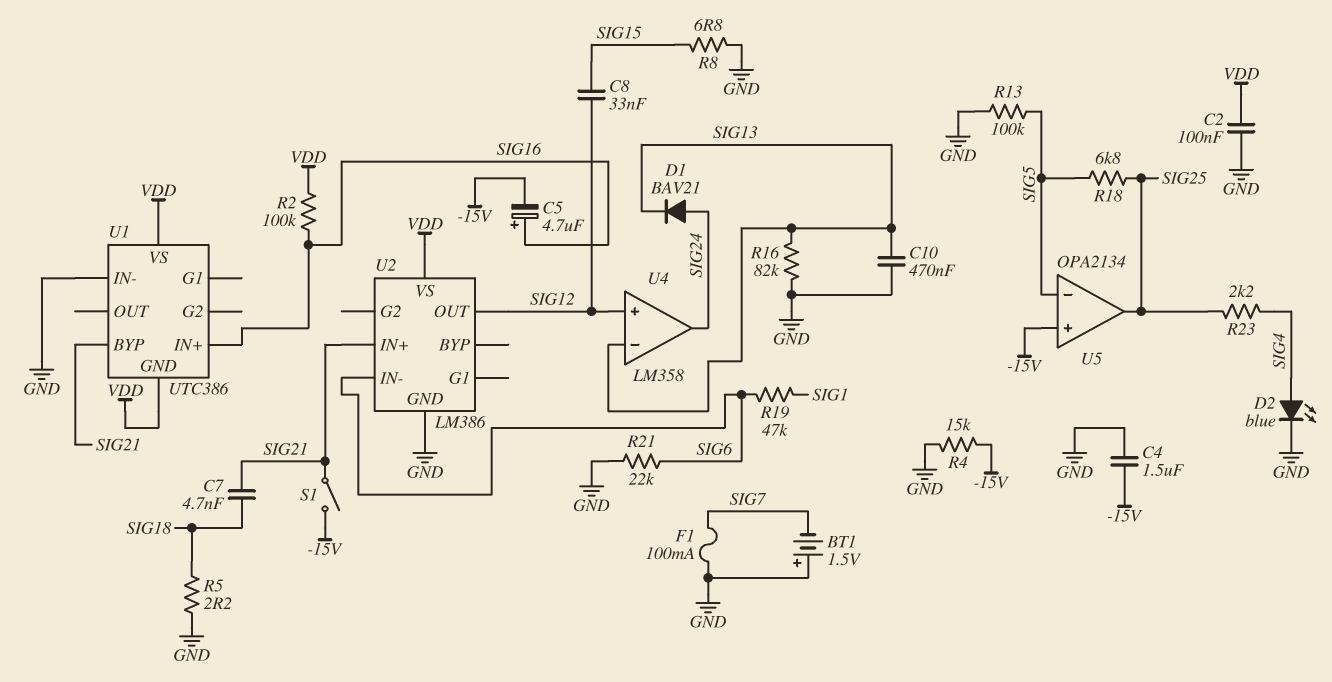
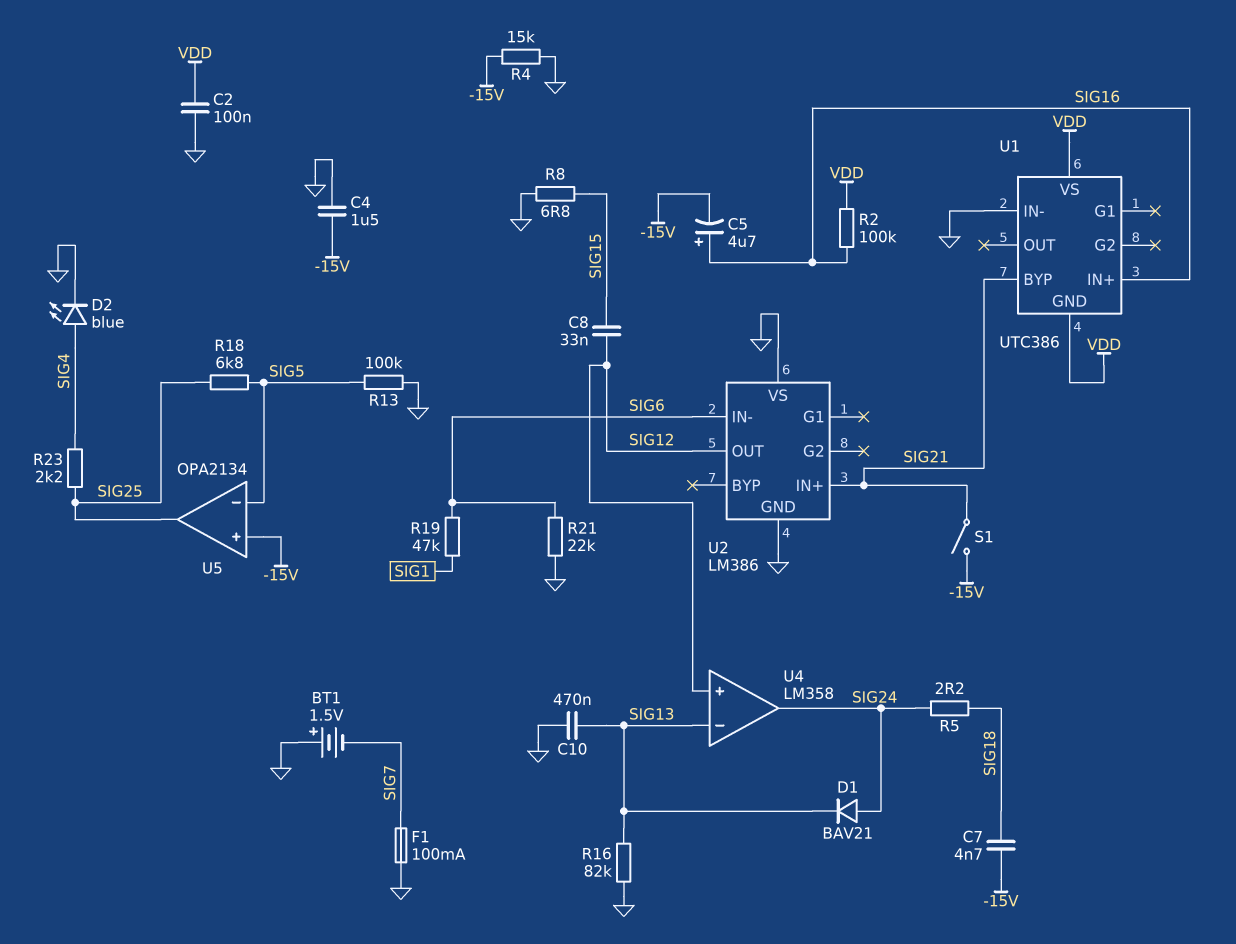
C7: 4.7nF (SIG18, SIG21) -> 4.7nF (-15V, SIG18)
R5: 2.2 (GND, SIG18) -> 2.2 (SIG18, SIG24)
U2 pin VS: VDD -> GND

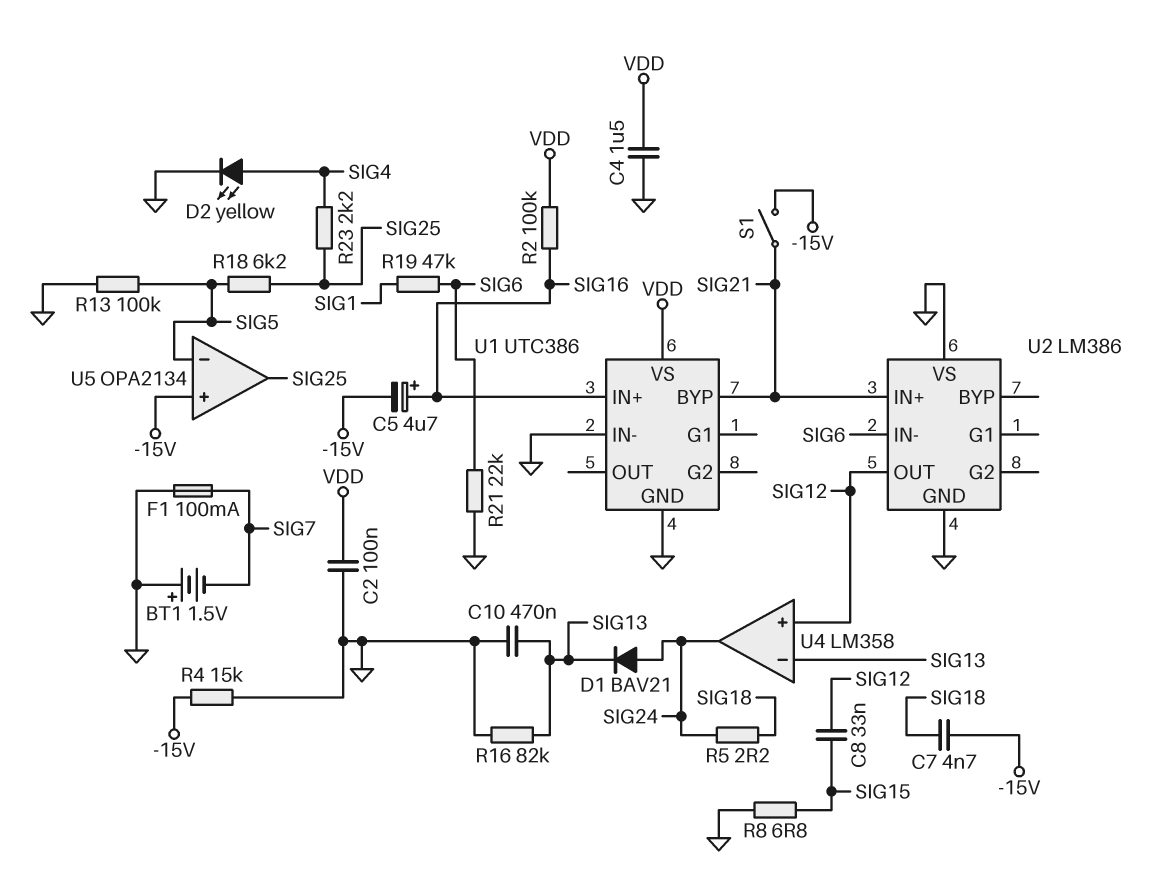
C4: 1.5uF (-15V, GND) -> 1.5uF (GND, VDD)
D2: LED blue (A SIG4, K GND) -> LED yellow (A SIG4, K GND)
R18: 6.8k (SIG5, SIG25) -> 6.2k (SIG5, SIG25)
U1 pin GND: VDD -> GND

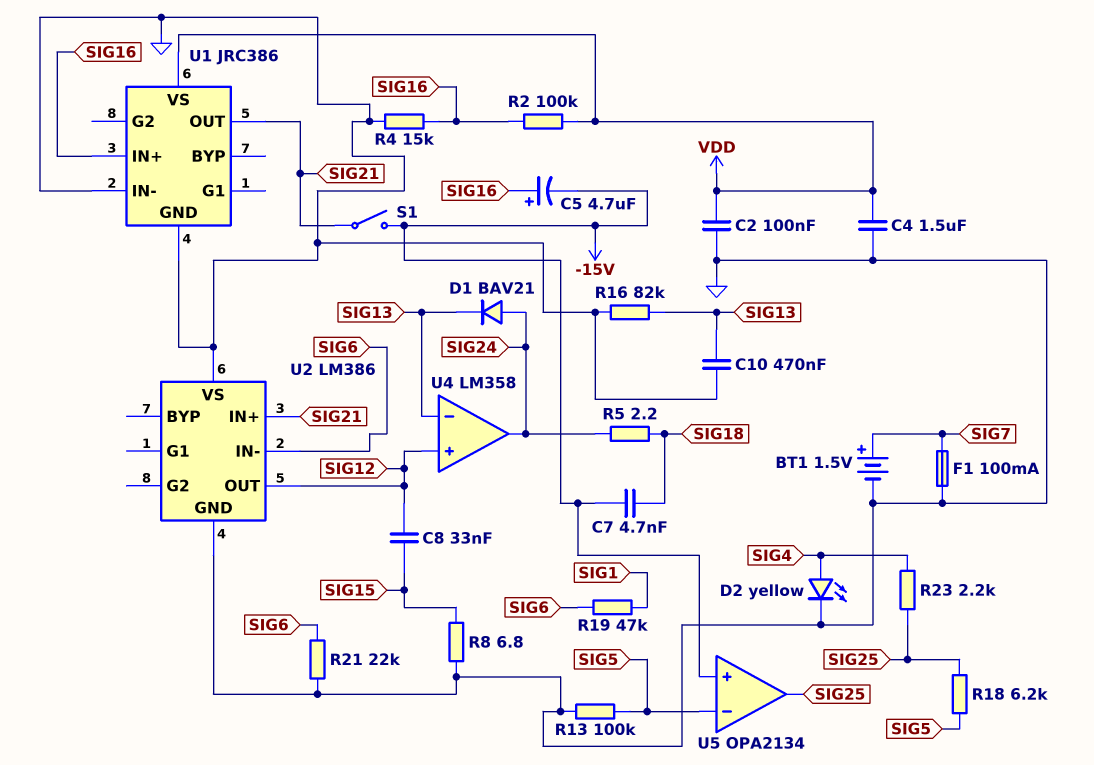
BT1: 1.5V (plus GND, minus SIG7) -> 1.5V (plus SIG7, minus GND)
R4: 15k (-15V, GND) -> 15k (GND, SIG16)
U1: UTC386 -> JRC386
U1 pin BYP: SIG21 -> none
U1 pin OUT: none -> SIG21

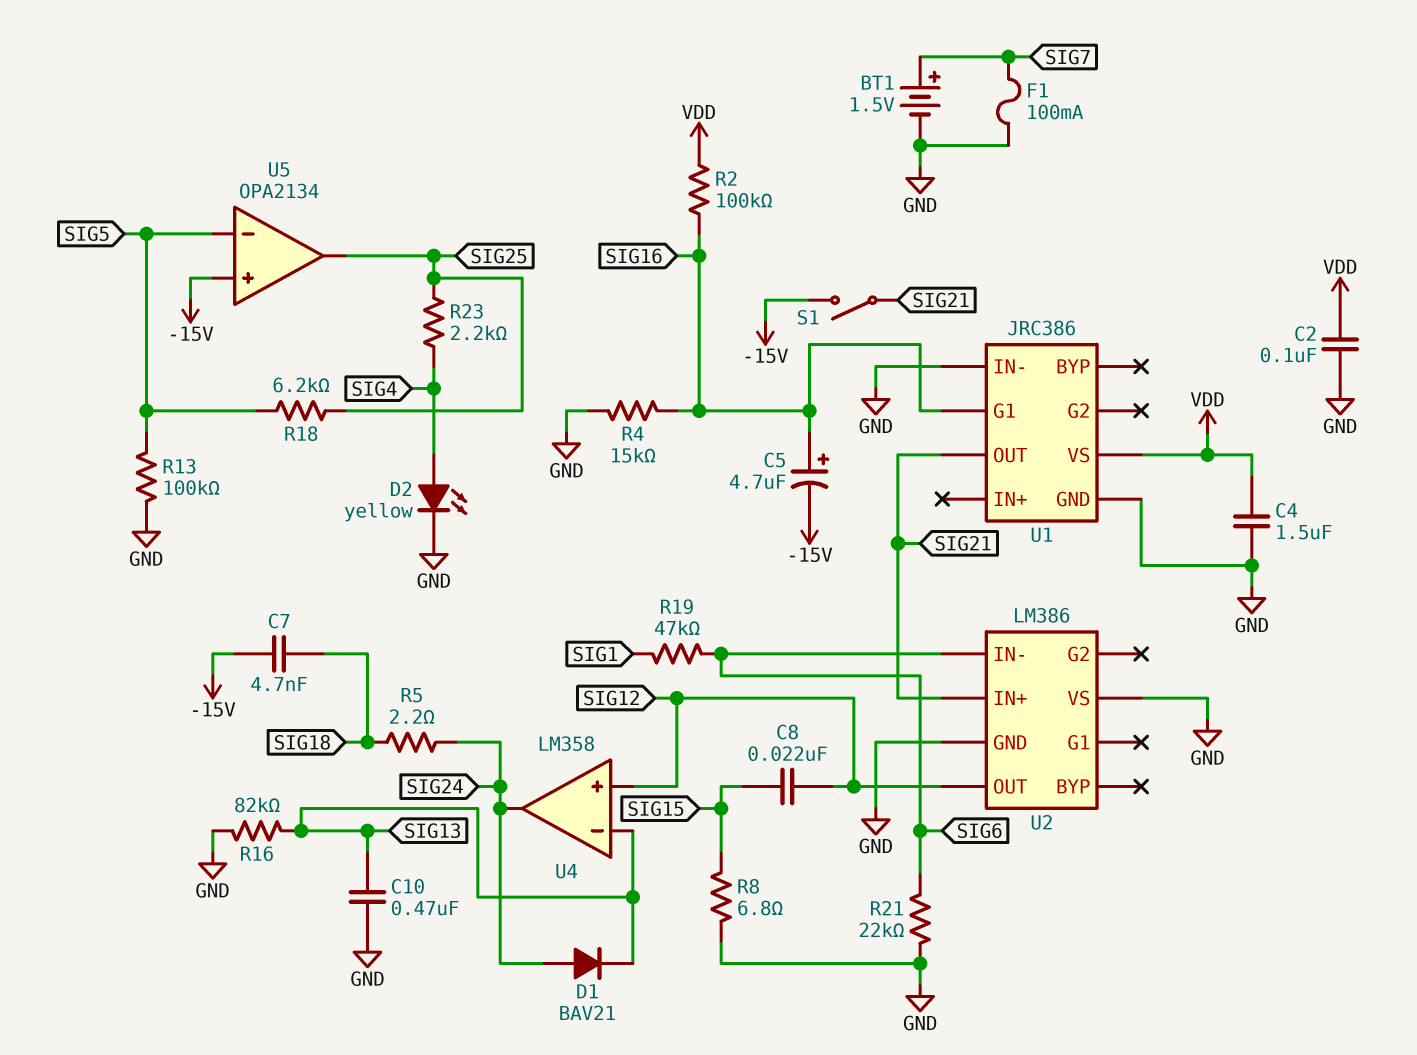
C8: 33nF (SIG12, SIG15) -> 22nF (SIG12, SIG15)
U1 pin G1: none -> SIG16
U1 pin IN+: SIG16 -> none

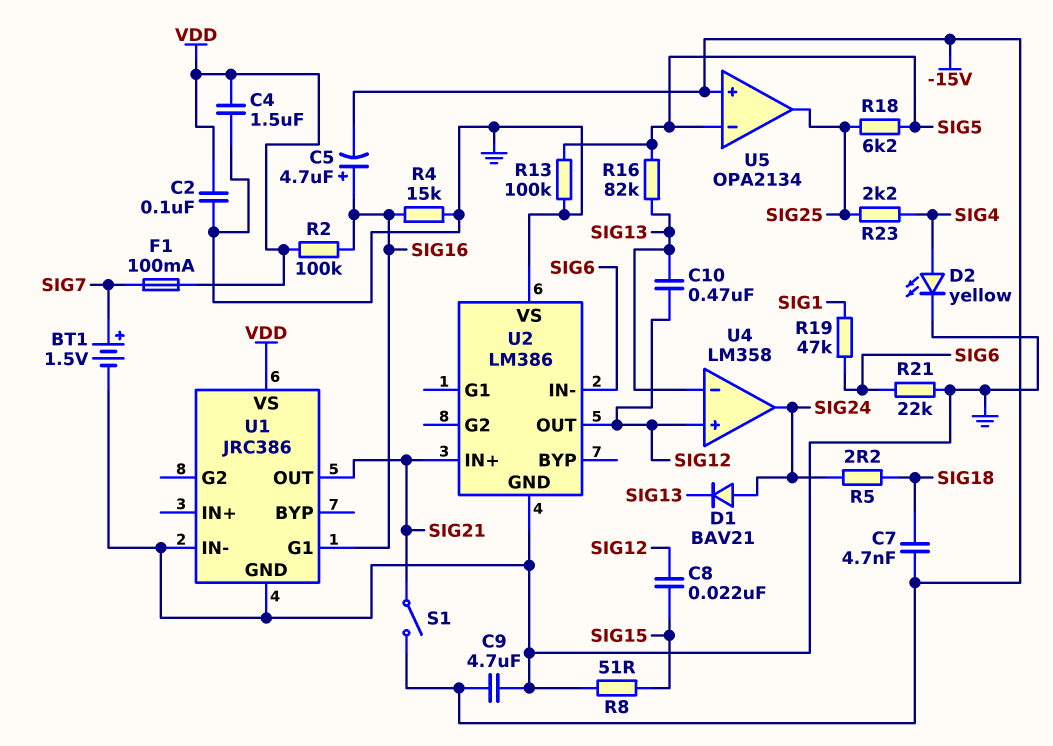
C9: none -> 4.7uF (-15V, GND)
C10: 470nF (GND, SIG13) -> 470nF (SIG12, SIG13)
F1: 100mA (GND, SIG7) -> 100mA (SIG7, VDD)
R8: 6.8 (GND, SIG15) -> 51 (GND, SIG15)
R16: 82k (GND, SIG13) -> 82k (SIG5, SIG13)

